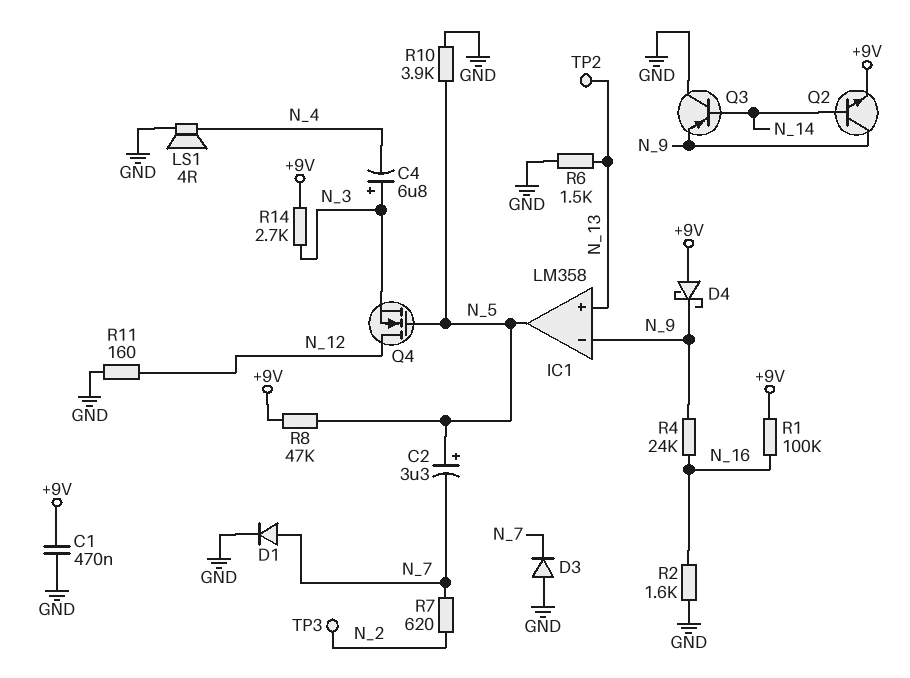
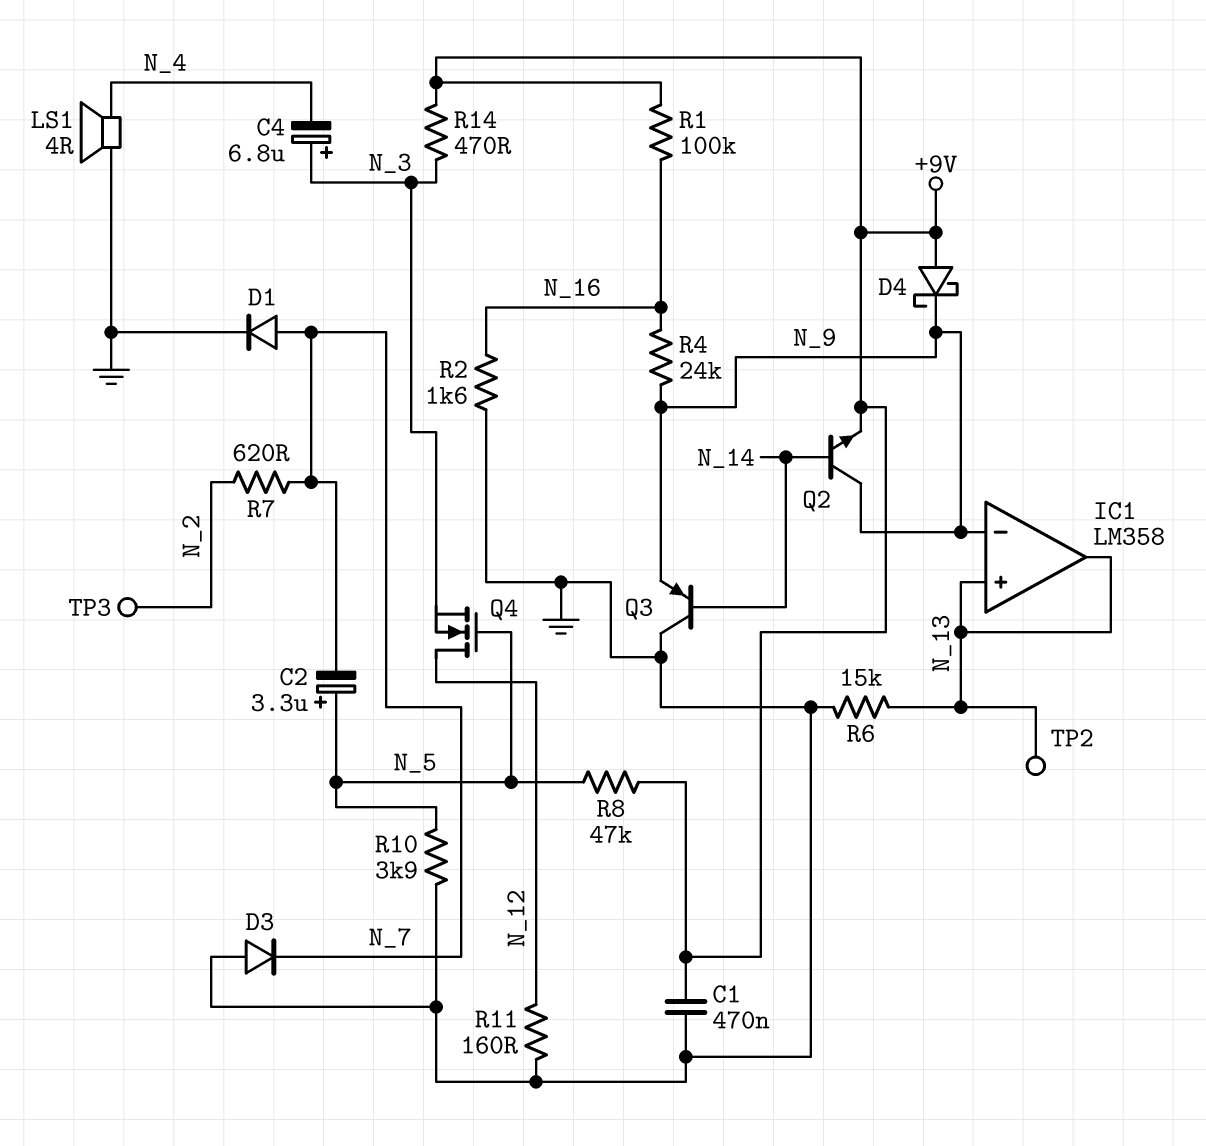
IC1 pin out: N_5 -> N_13
R6: 1.5k (GND, N_13) -> 15k (GND, N_13)
R14: 2.7k (+9V, N_3) -> 470 (+9V, N_3)

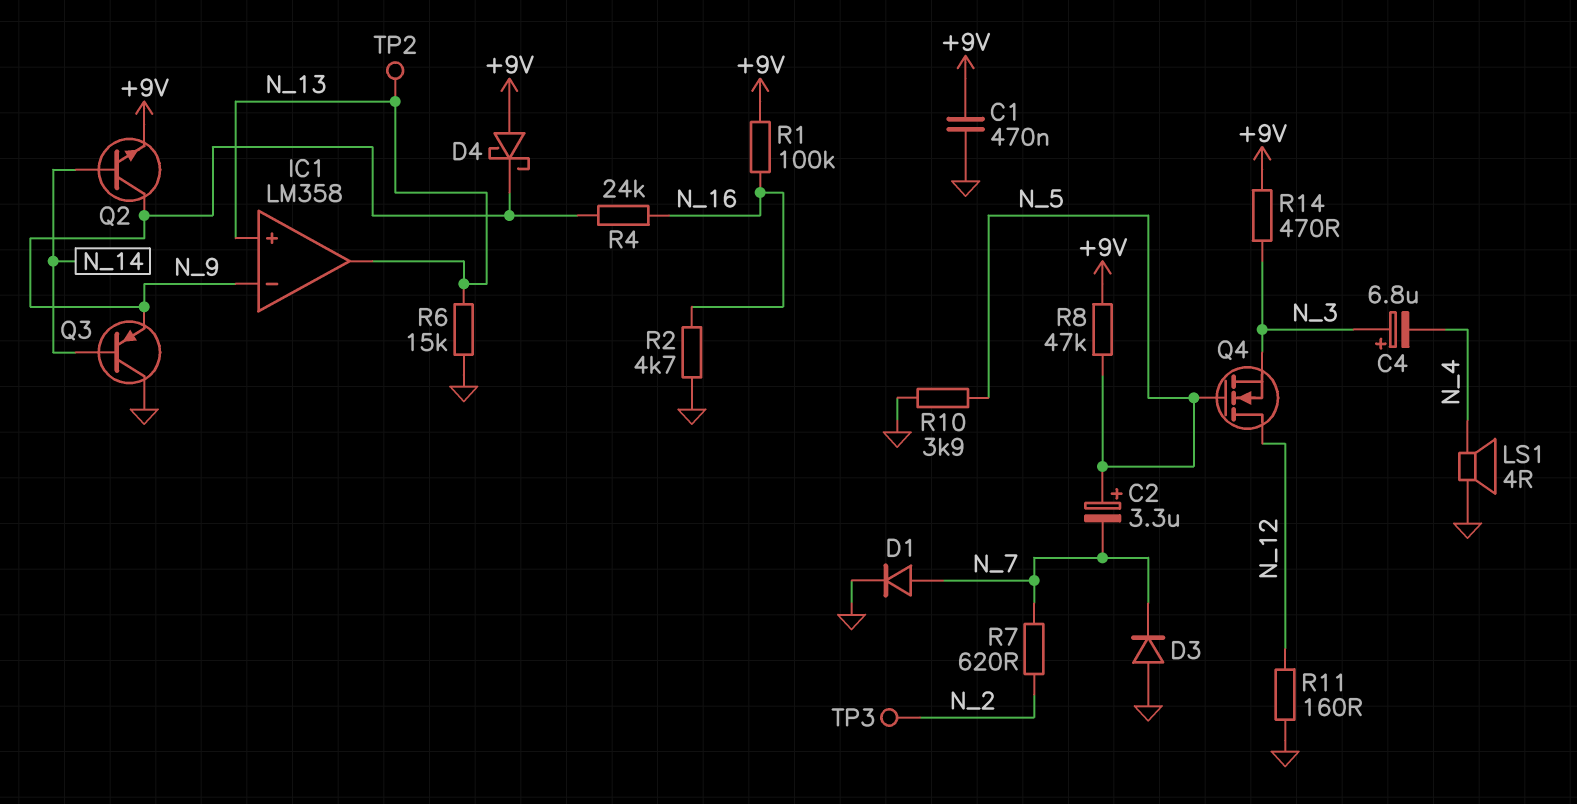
R2: 1.6k (GND, N_16) -> 4.7k (GND, N_16)

